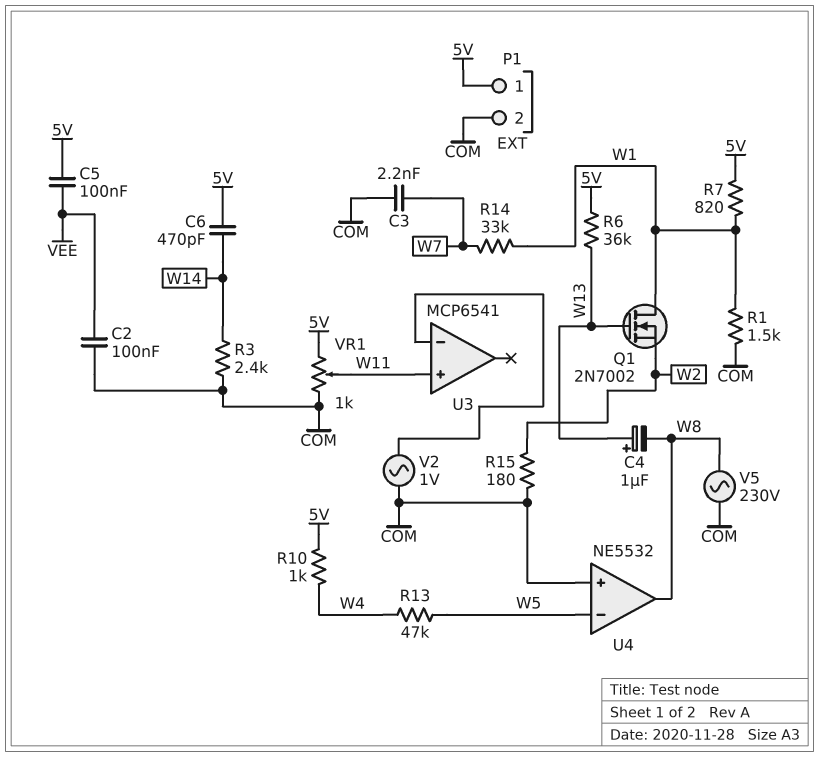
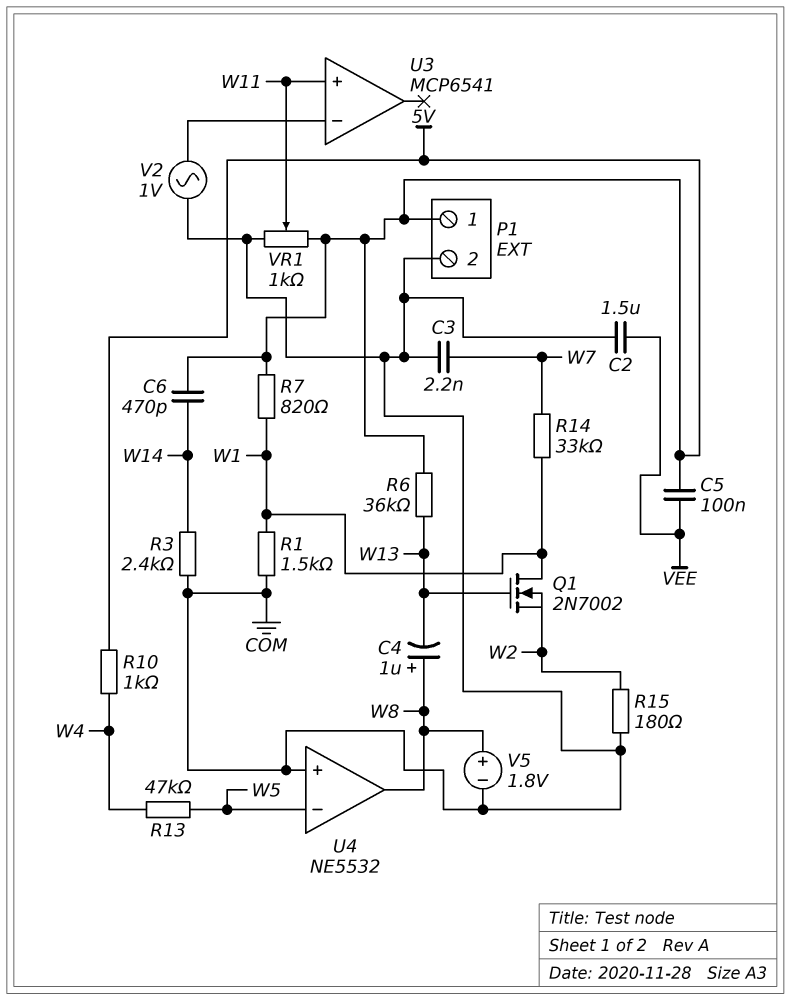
C2: 100nF (COM, VEE) -> 1.5uF (COM, VEE)
C4: 1uF (plus W13, minus W8) -> 1uF (plus W8, minus W13)
V5: AC 230V (COM, W8) -> 1.8V (plus W8, minus COM)

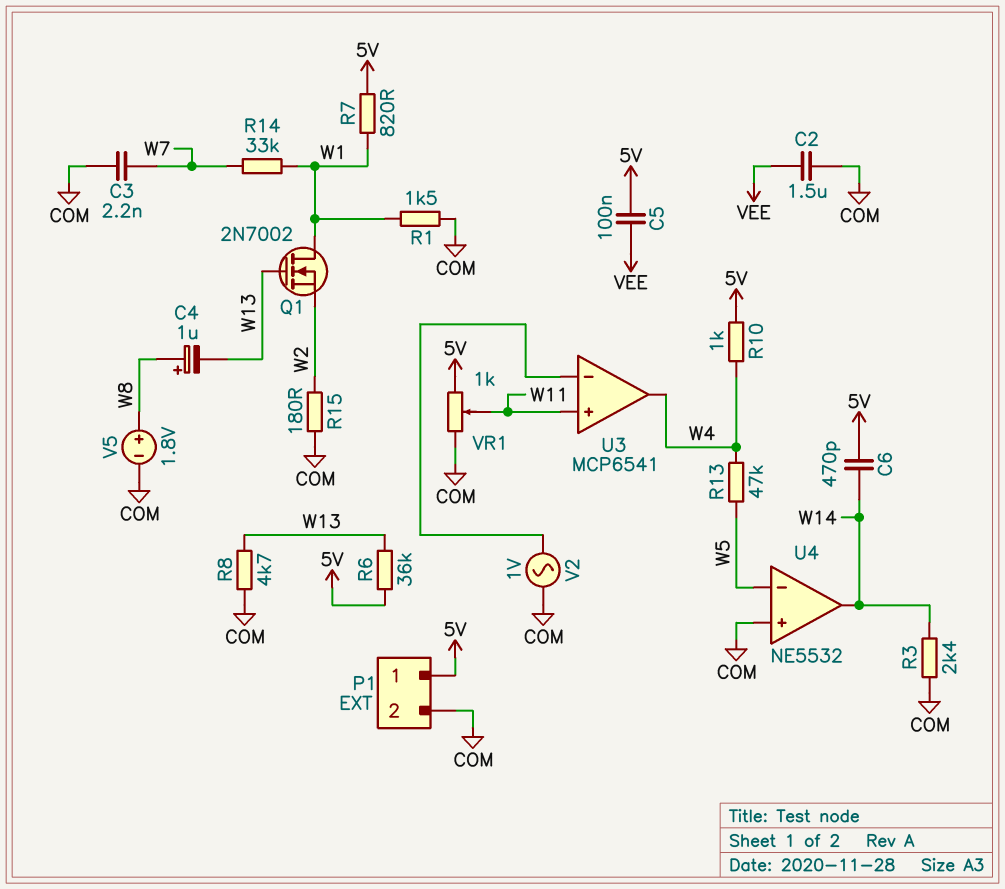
R8: none -> 4.7k (COM, W13)
U3 pin out: none -> W4
U4 pin out: W8 -> W14

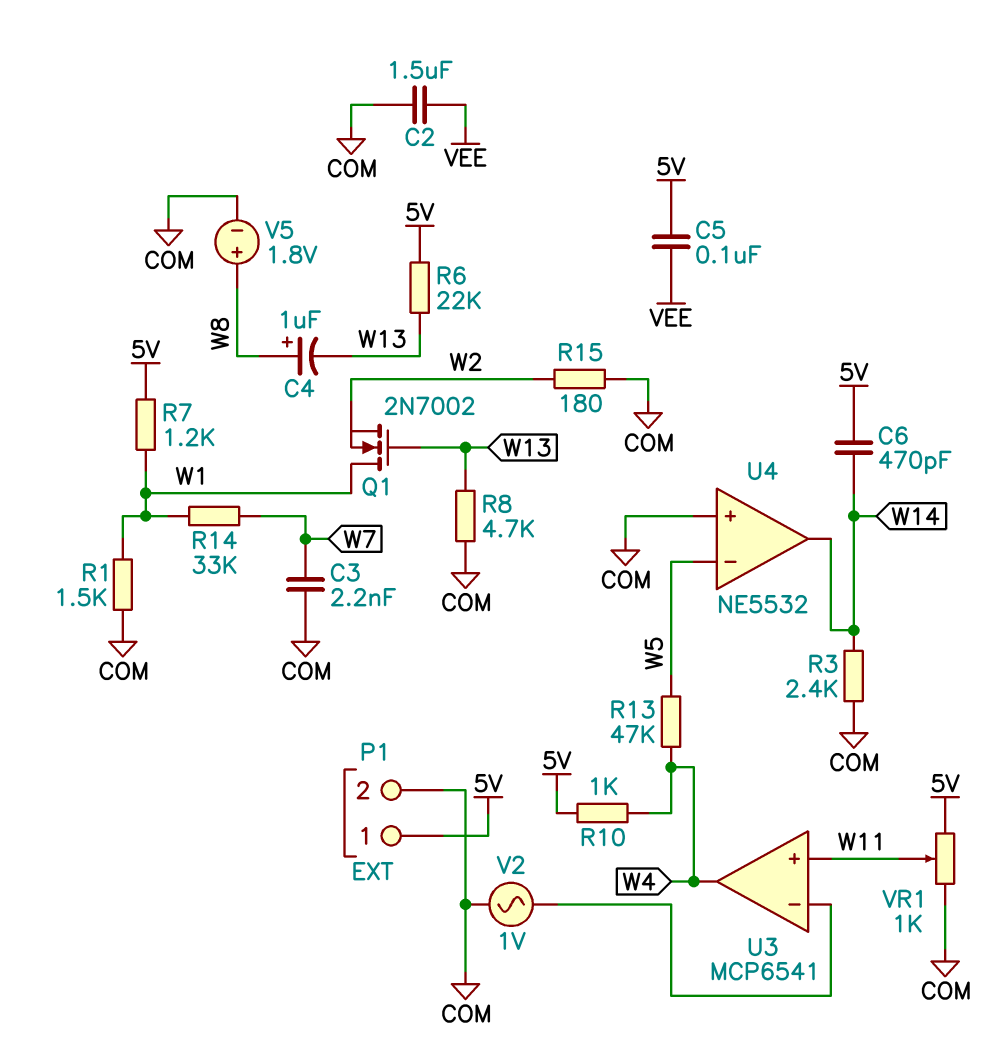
R6: 36k (5V, W13) -> 22k (5V, W13)
R7: 820 (5V, W1) -> 1.2k (5V, W1)

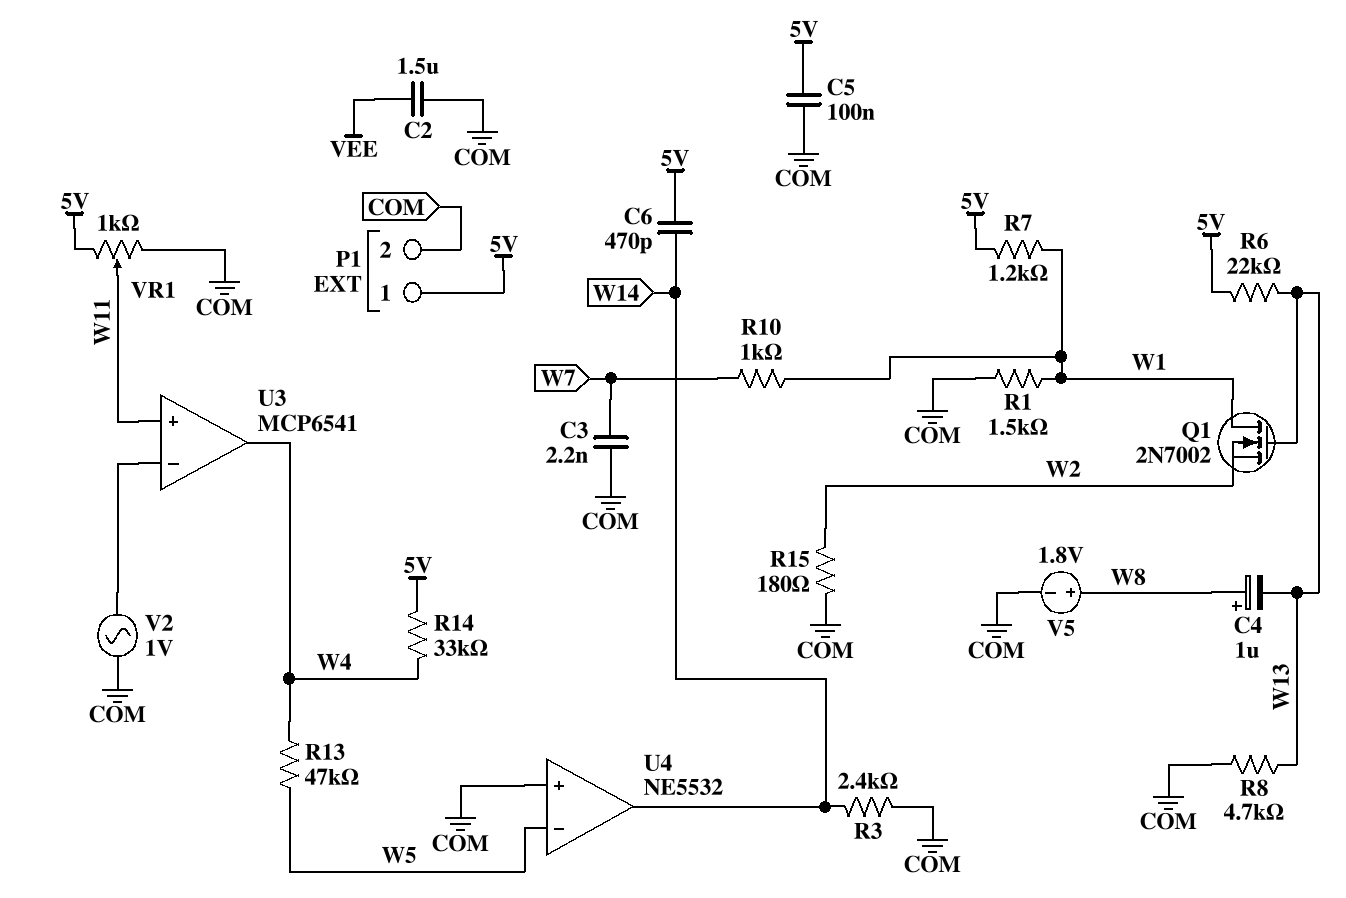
C5: 100nF (5V, VEE) -> 100nF (5V, COM)
R10: 1k (5V, W4) -> 1k (W1, W7)
R14: 33k (W1, W7) -> 33k (5V, W4)

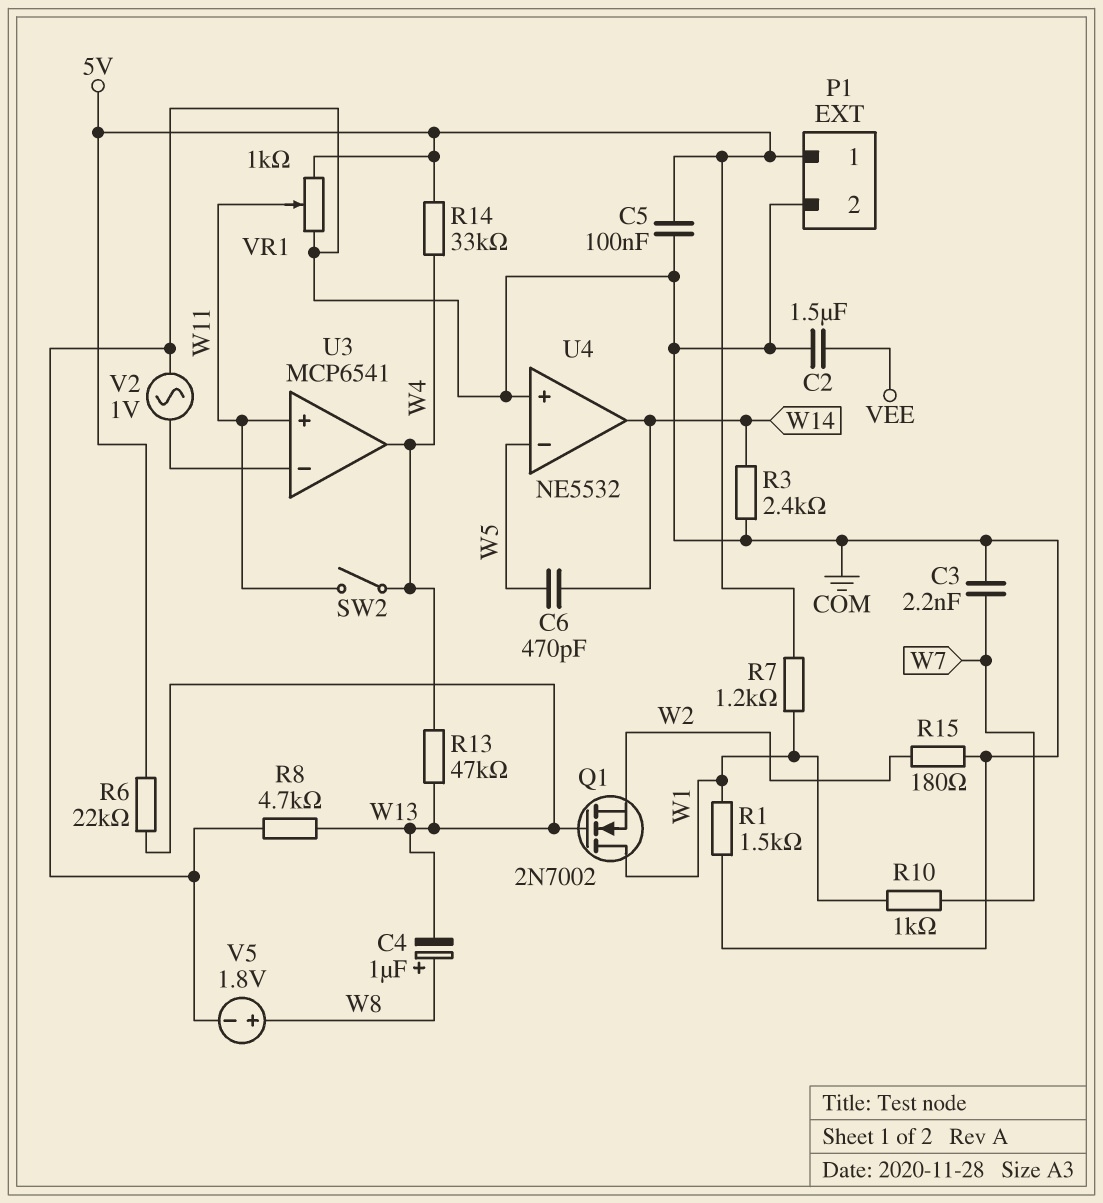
C6: 470pF (5V, W14) -> 470pF (W5, W14)
R13: 47k (W4, W5) -> 47k (W4, W13)
SW2: none -> switch (W4, W11)

